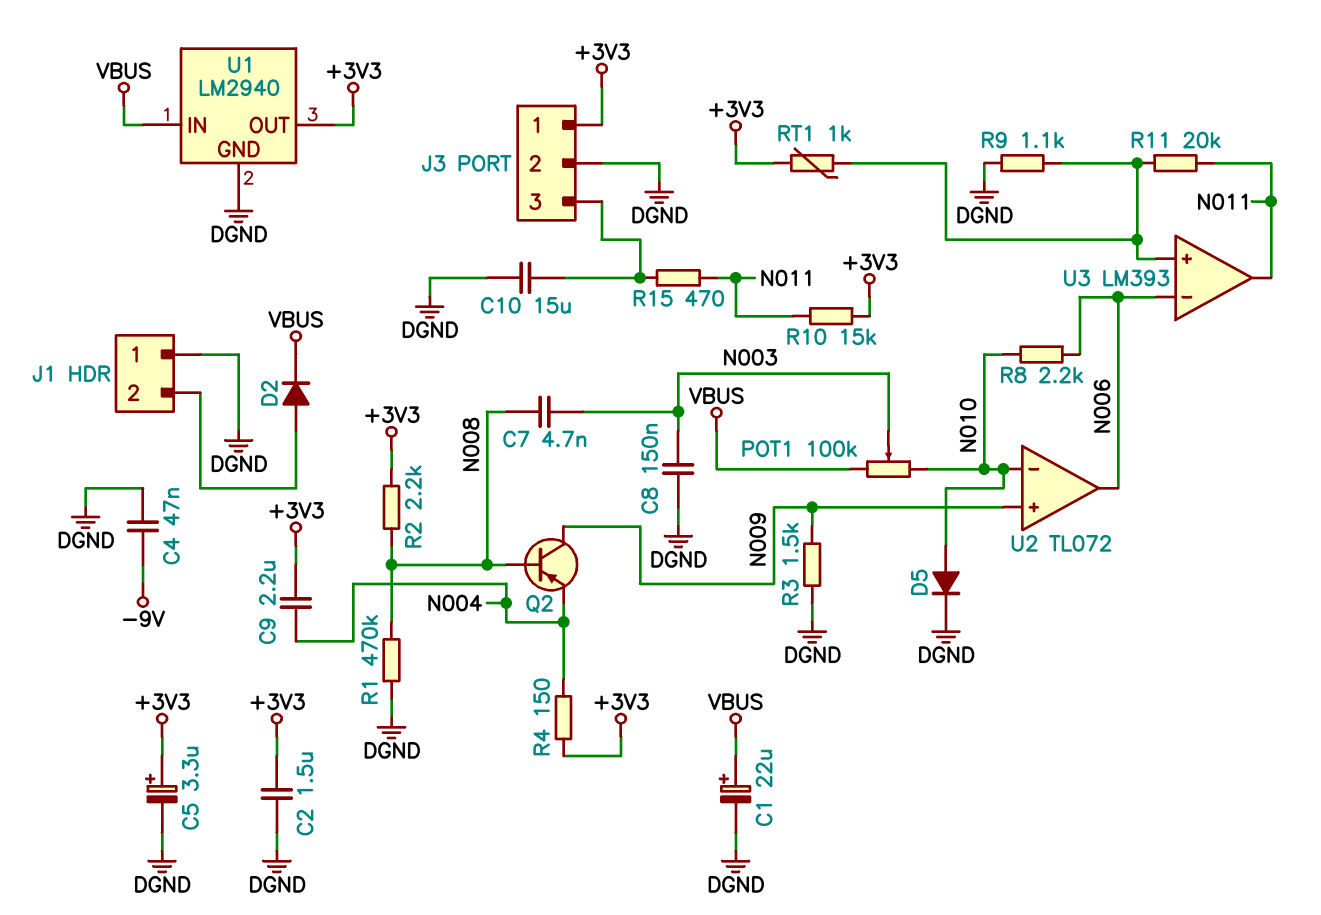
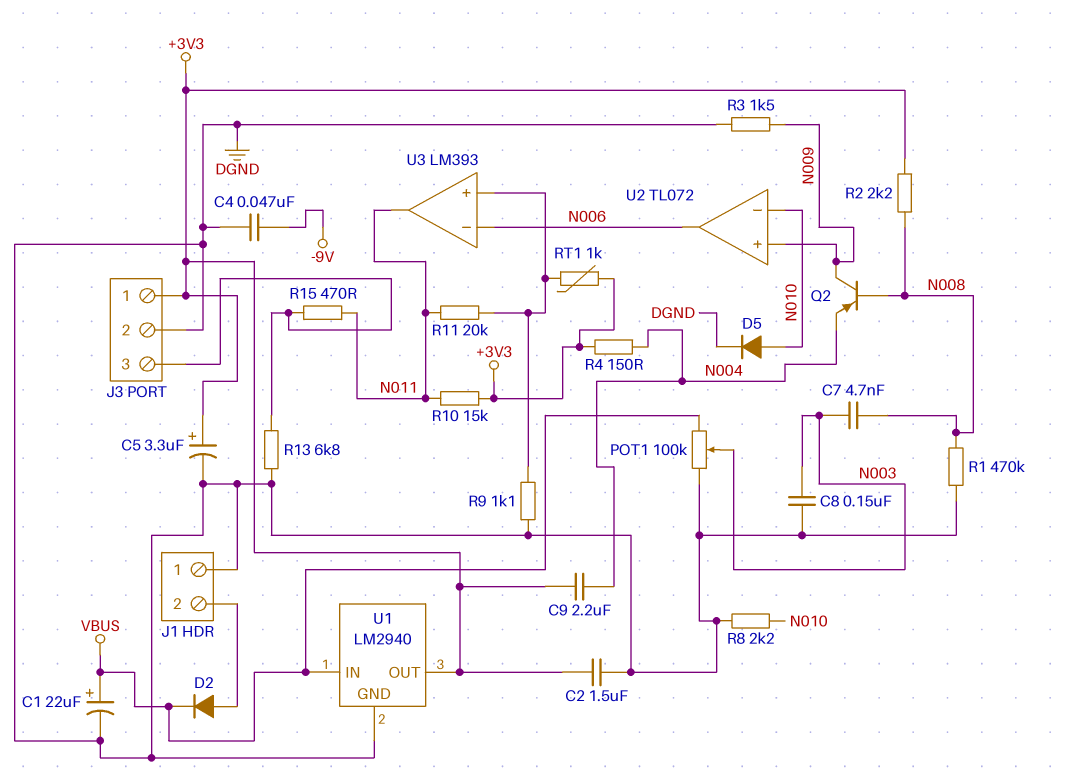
C10: 15uF (DGND, J3/3) -> none
POT1: 100k (N010, VBUS, wiper N003) -> 100k (DGND, VBUS, wiper N003)
R8: 2.2k (N006, N010) -> 2.2k (DGND, N010)
R13: none -> 6.8k (DGND, J3/3)

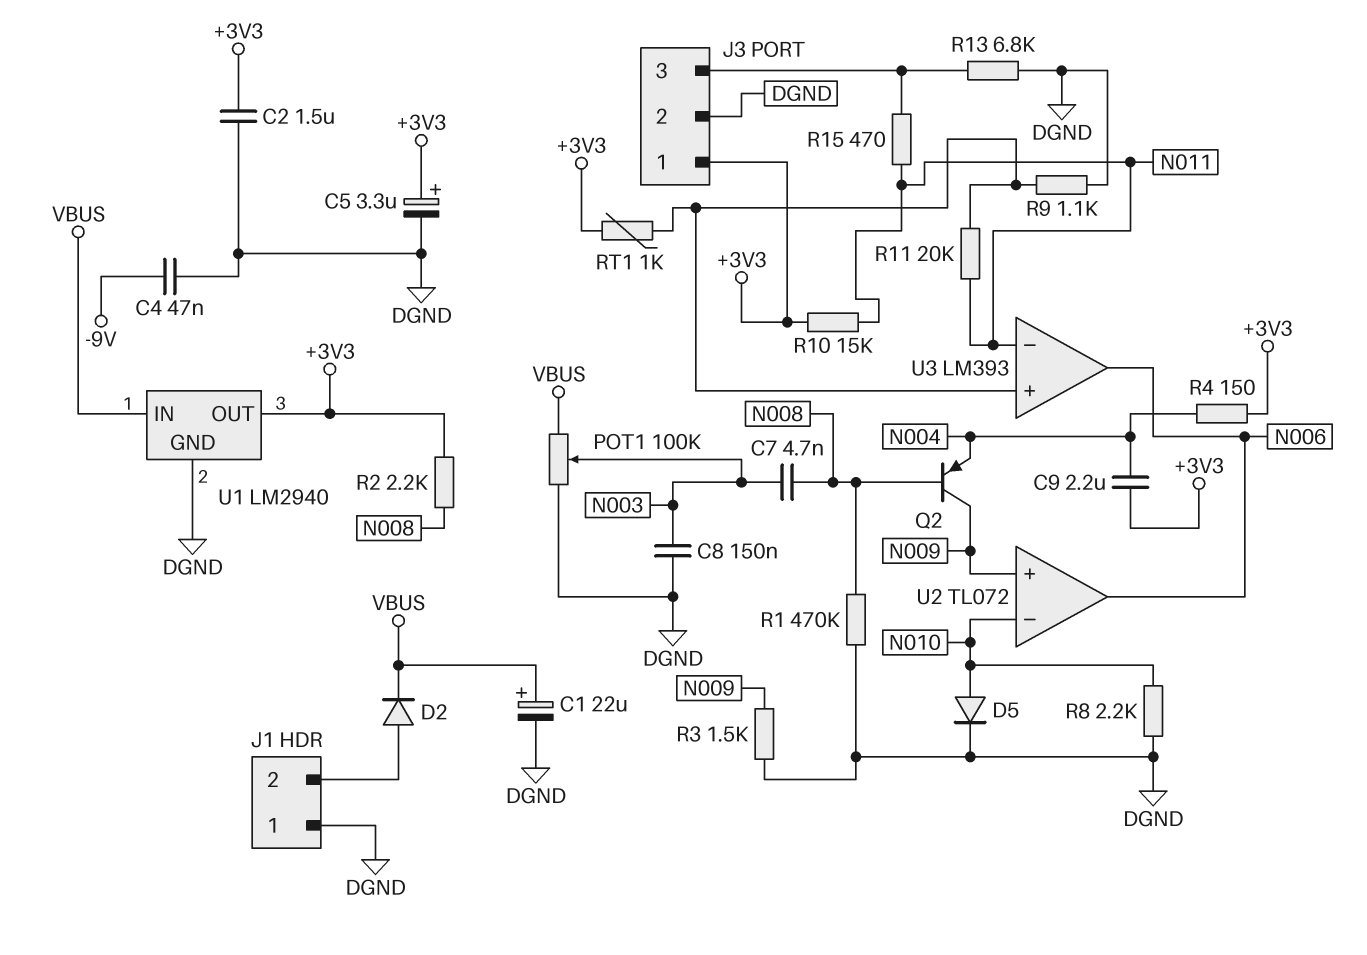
U3 pin in-: N006 -> N011
U3 pin out: N011 -> N006

